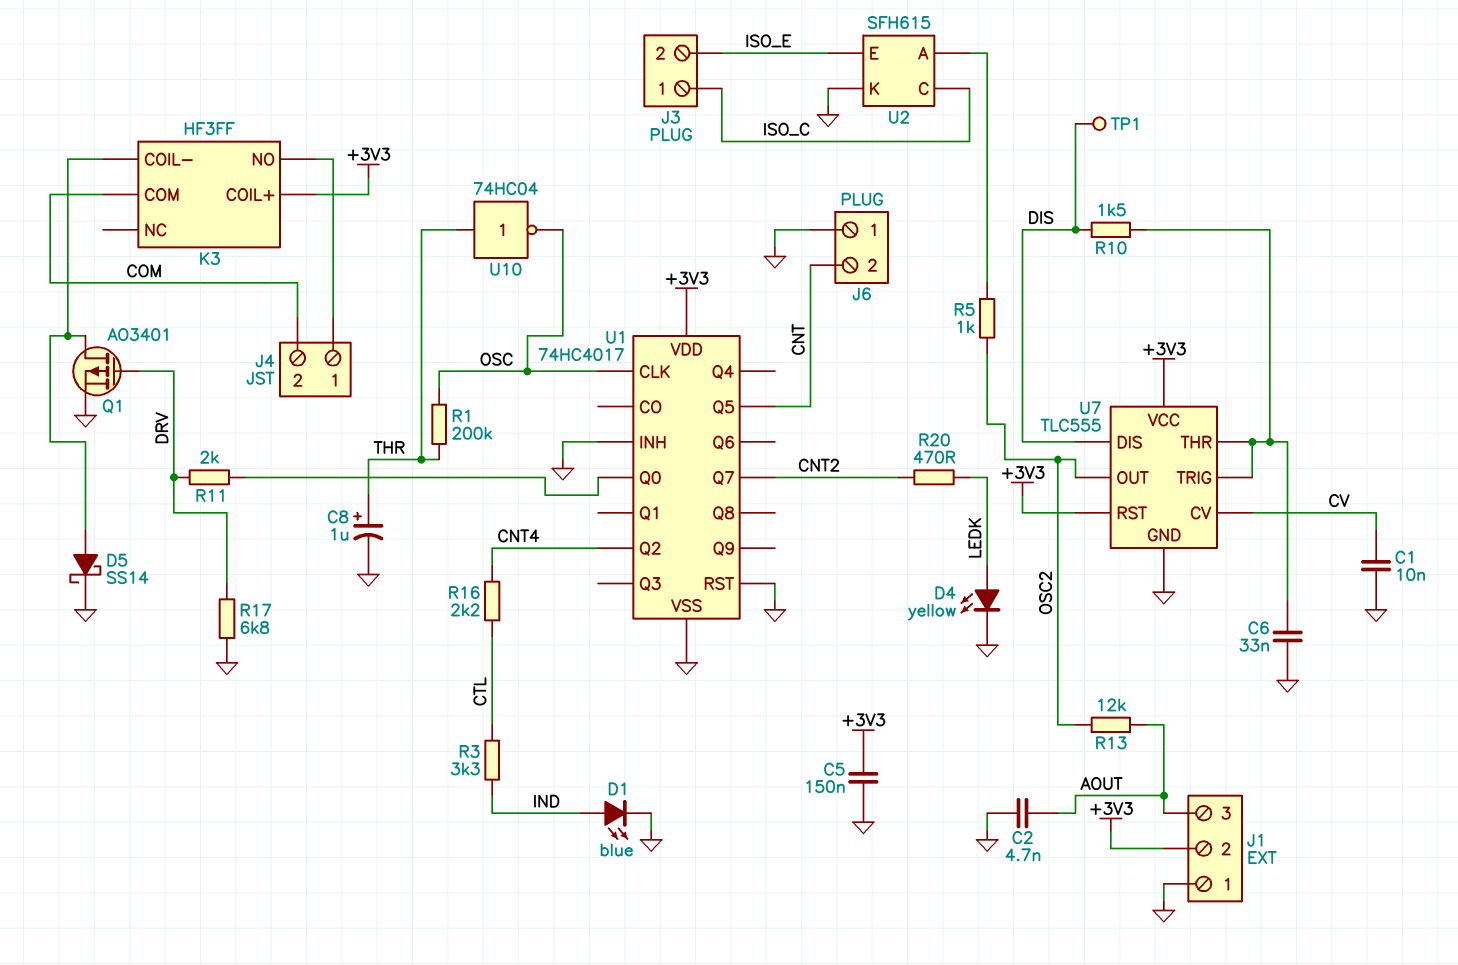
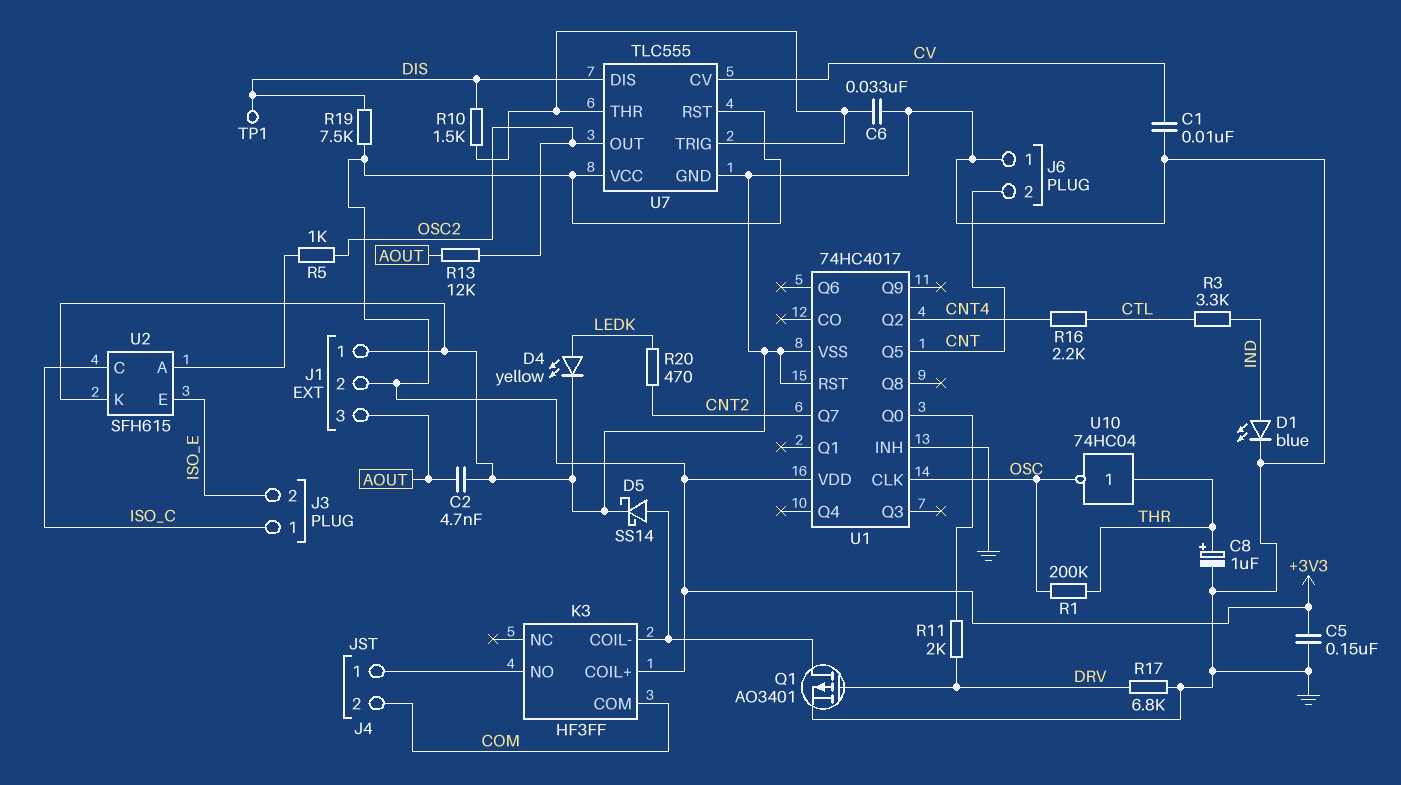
R19: none -> 7.5k (+3V3, DIS)

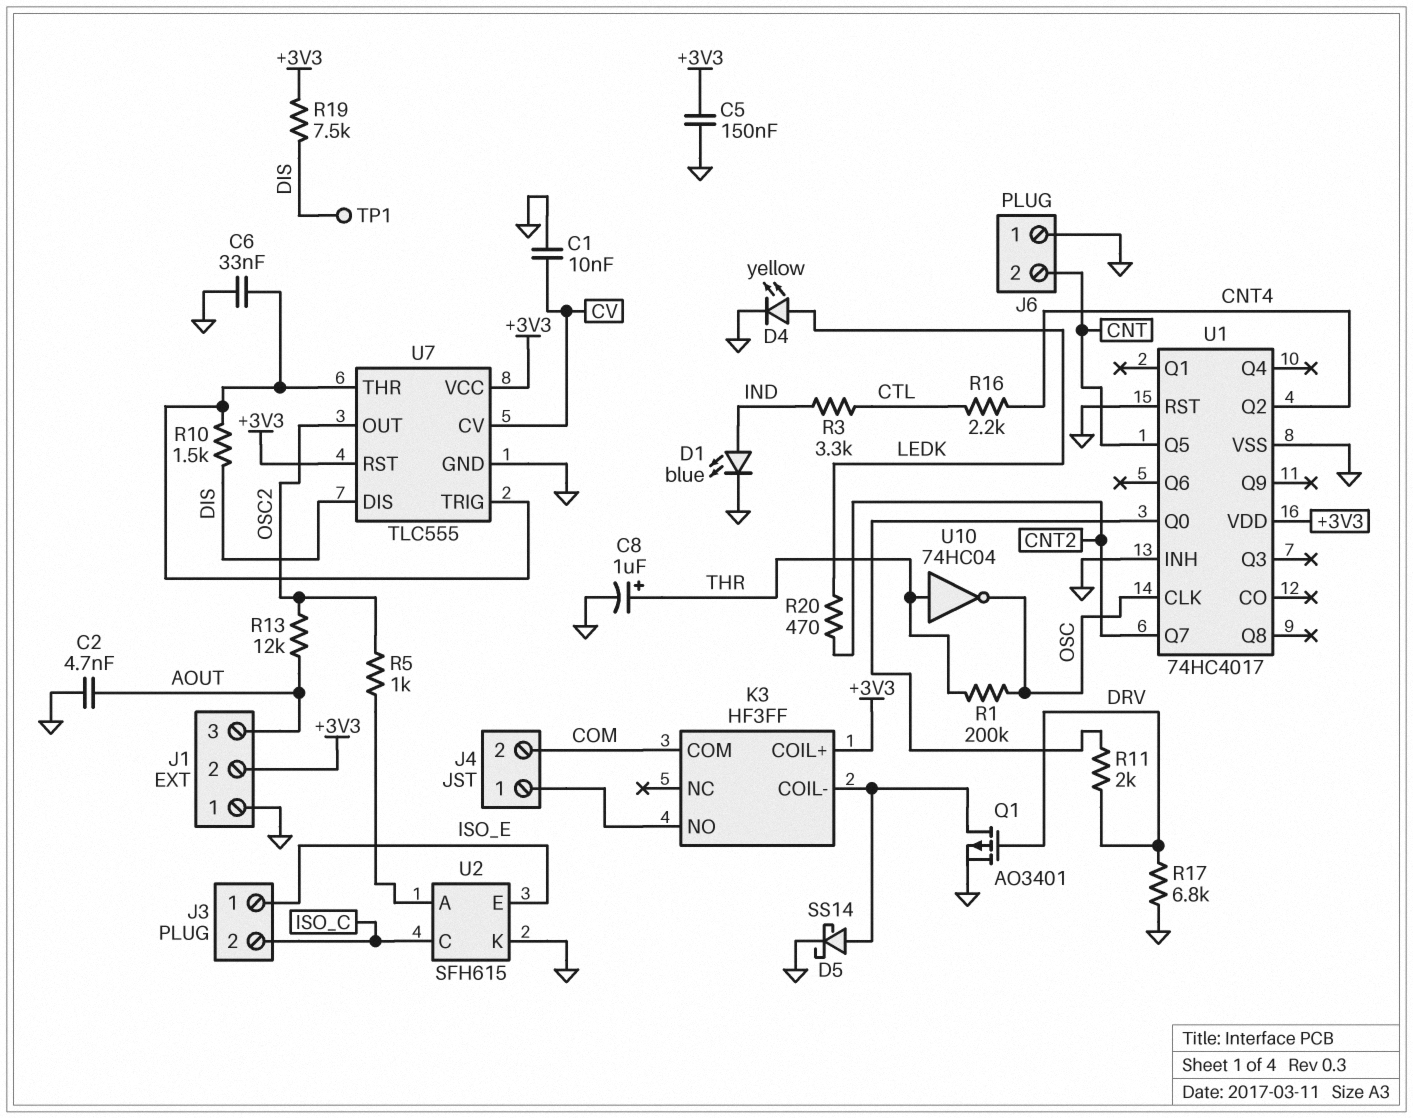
J3 pin 1: ISO_C -> ISO_E
J3 pin 2: ISO_E -> ISO_C

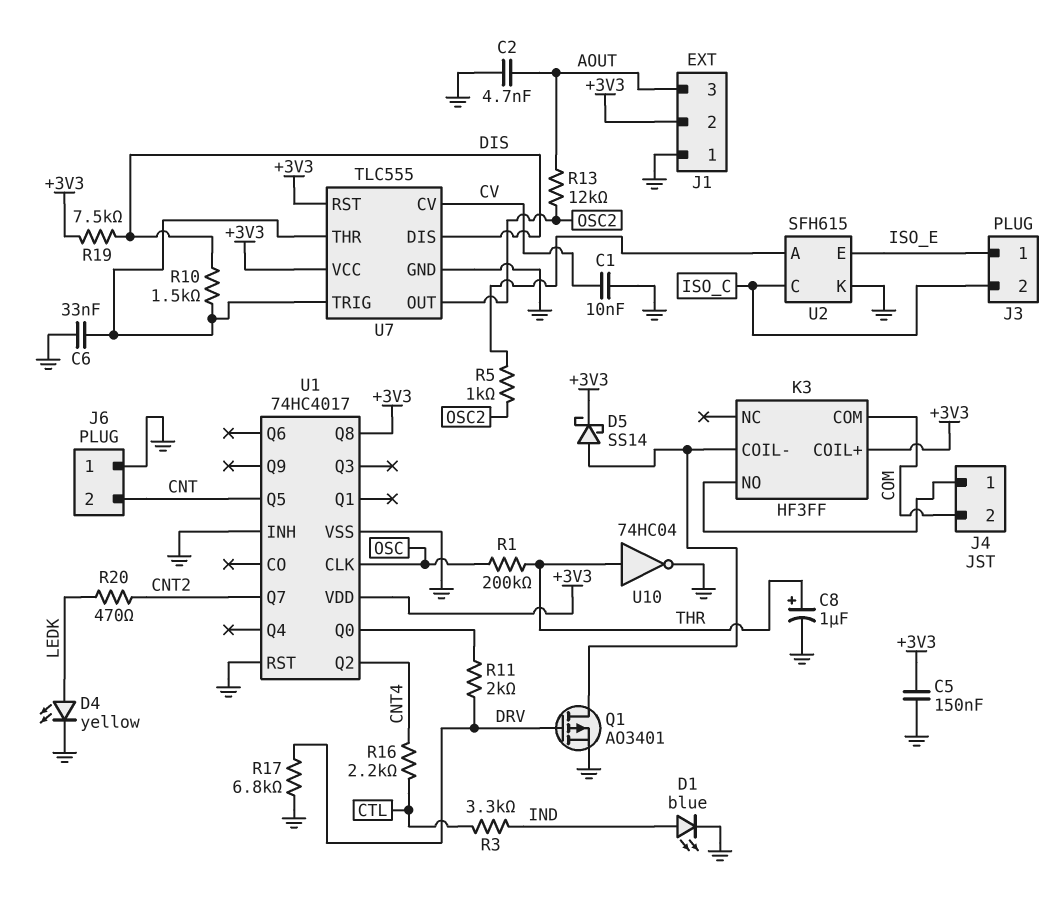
D5: schottky SS14 (A K3/COIL-, K GND) -> schottky SS14 (A K3/COIL-, K +3V3)
TP1: test point (DIS) -> none
U1 pin Q8: none -> +3V3
U10: NOT 74HC04 (in THR, out OSC) -> NOT 74HC04 (in THR, out GND)

